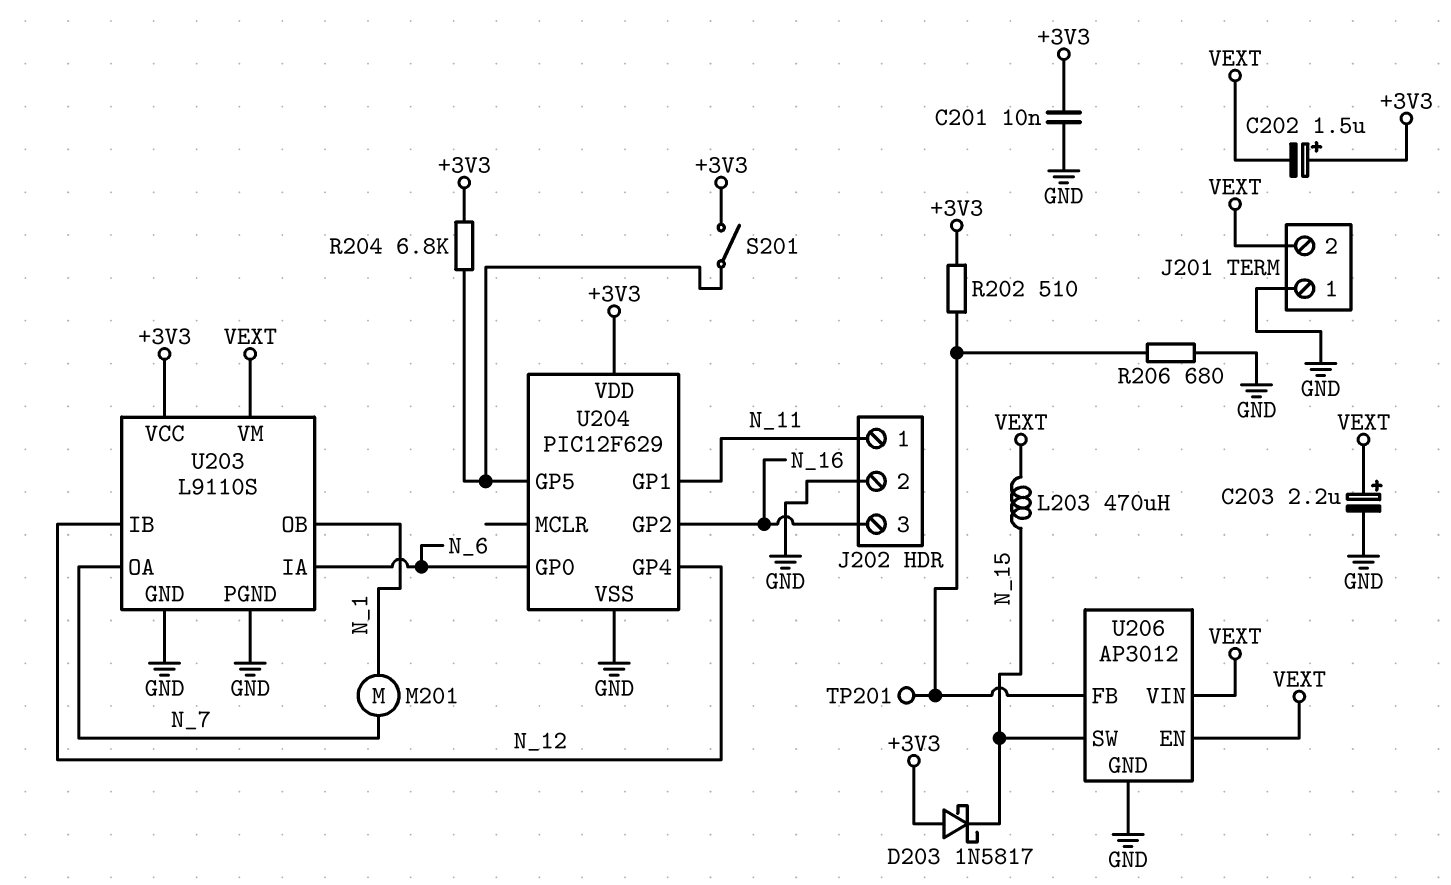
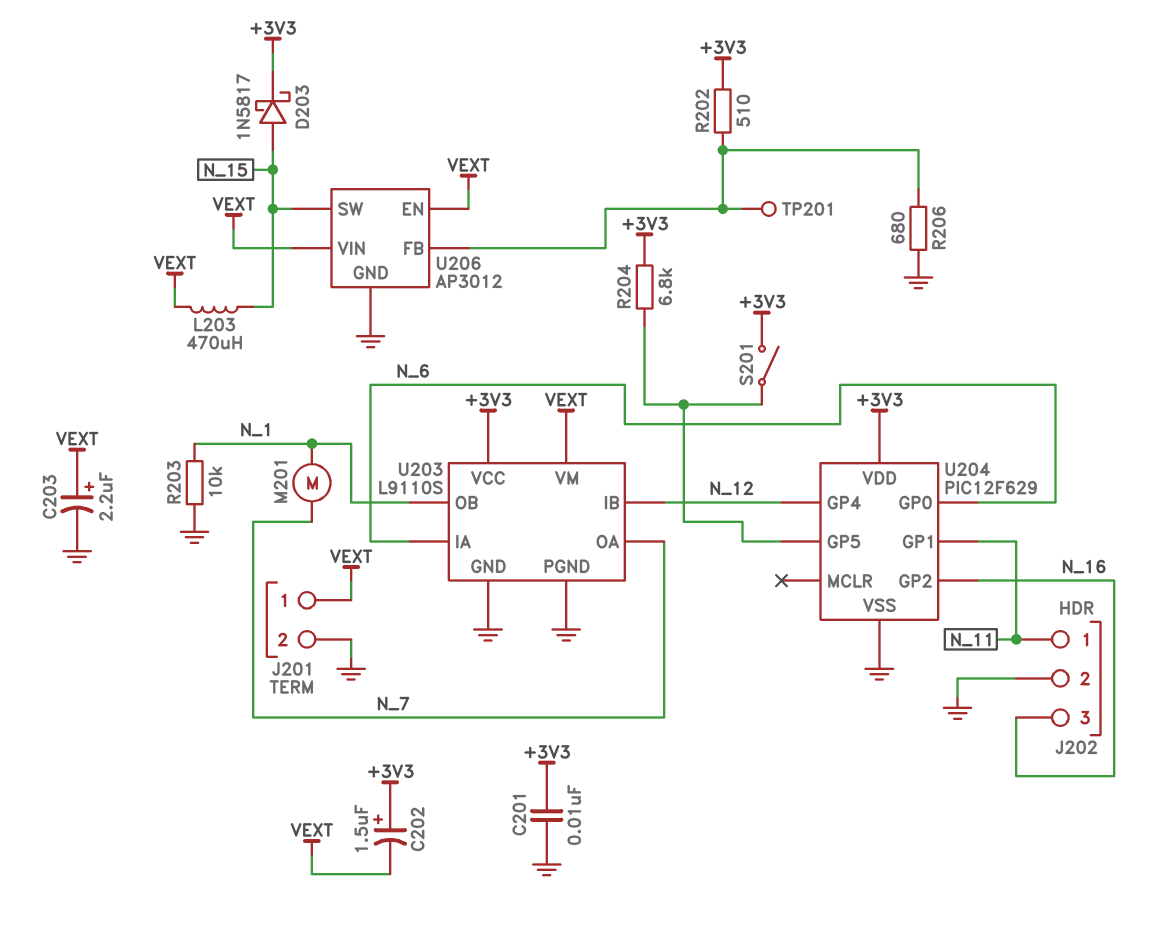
D203: schottky 1N5817 (A +3V3, K N_15) -> schottky 1N5817 (A N_15, K +3V3)
J201 pin 1: GND -> VEXT
J201 pin 2: VEXT -> GND
R203: none -> 10k (GND, N_1)

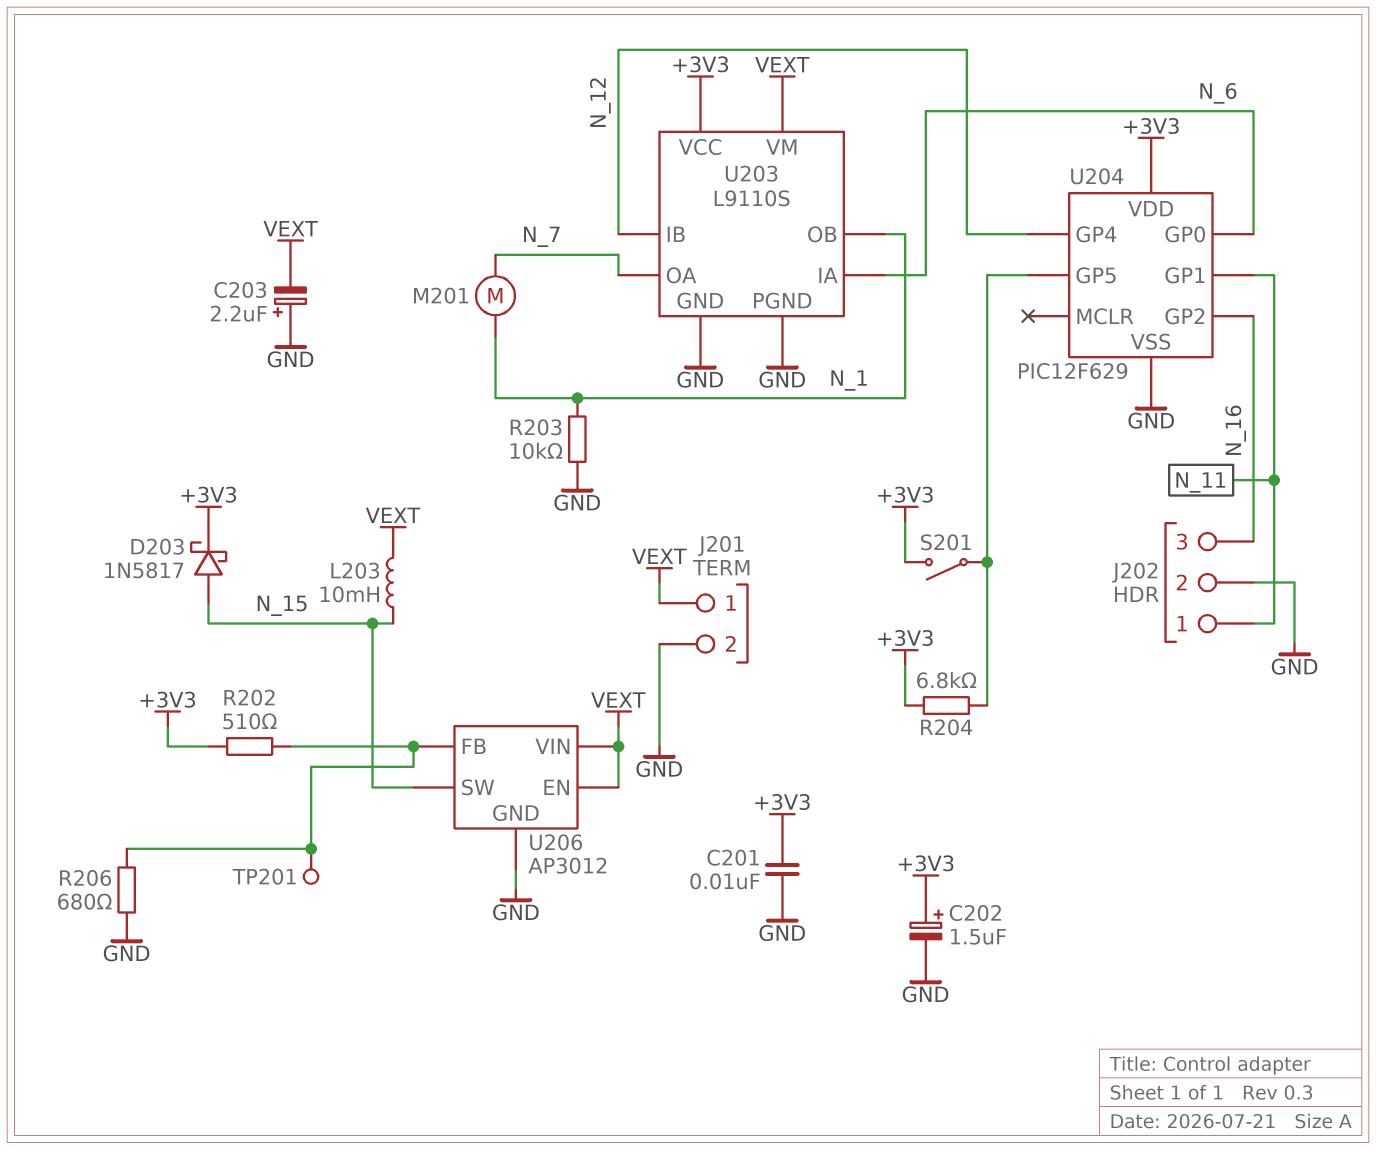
C202: 1.5uF (plus +3V3, minus VEXT) -> 1.5uF (plus +3V3, minus GND)
C203: 2.2uF (plus VEXT, minus GND) -> 2.2uF (plus GND, minus VEXT)
L203: 470uH (N_15, VEXT) -> 10mH (N_15, VEXT)

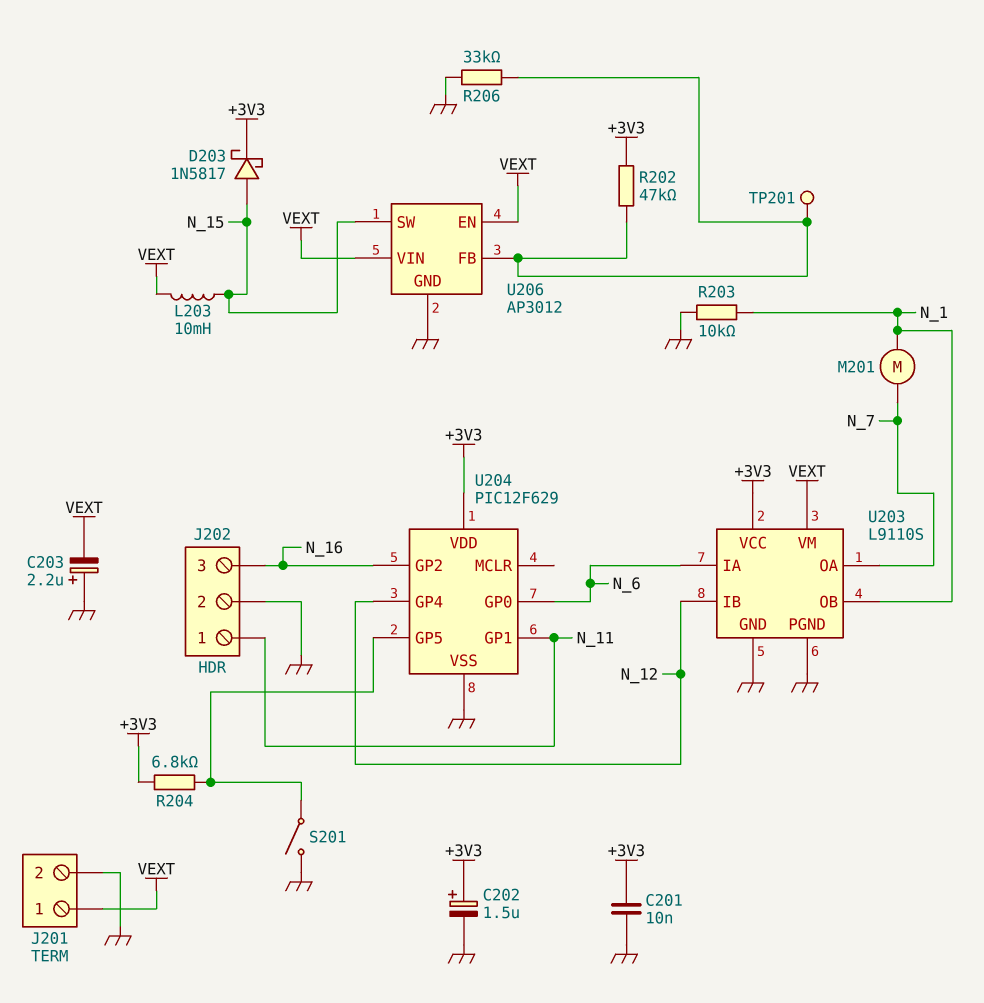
R202: 510 (+3V3, U206/FB) -> 47k (+3V3, U206/FB)
R206: 680 (GND, U206/FB) -> 33k (GND, U206/FB)
S201: switch (+3V3, U204/GP5) -> switch (GND, U204/GP5)

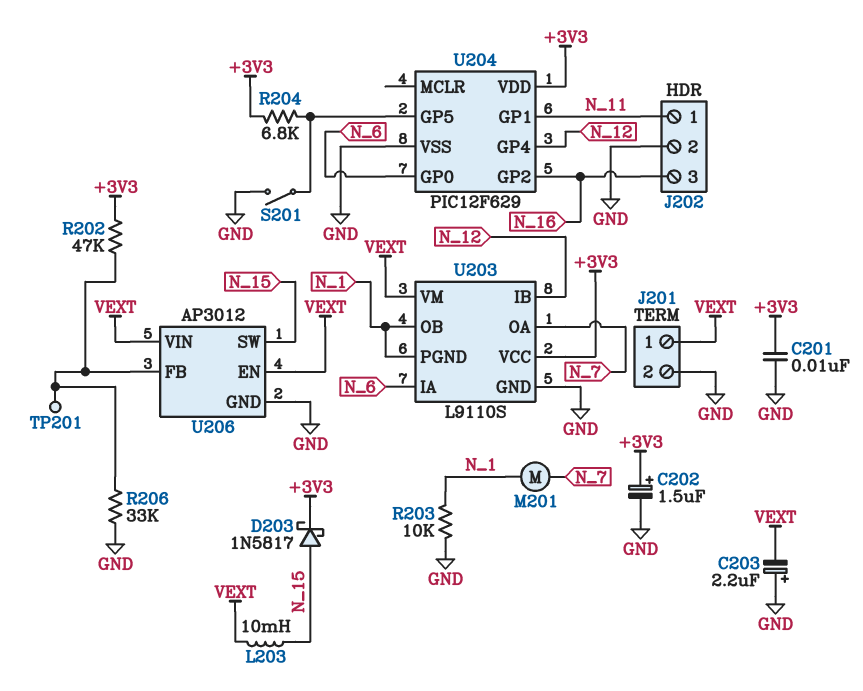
U203 pin PGND: GND -> N_1

